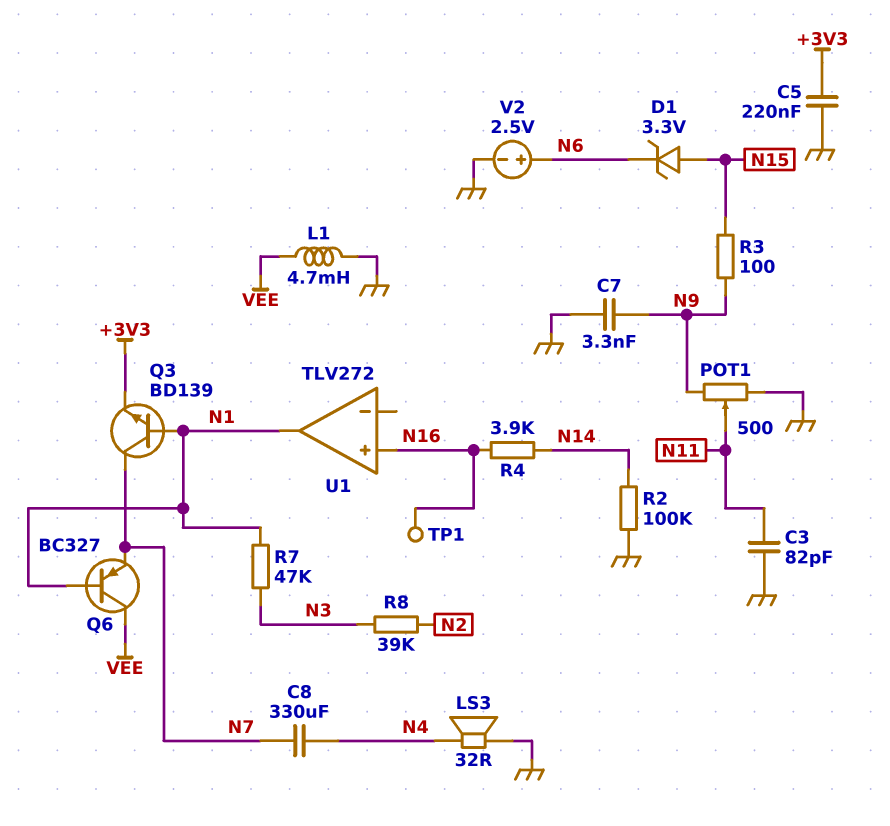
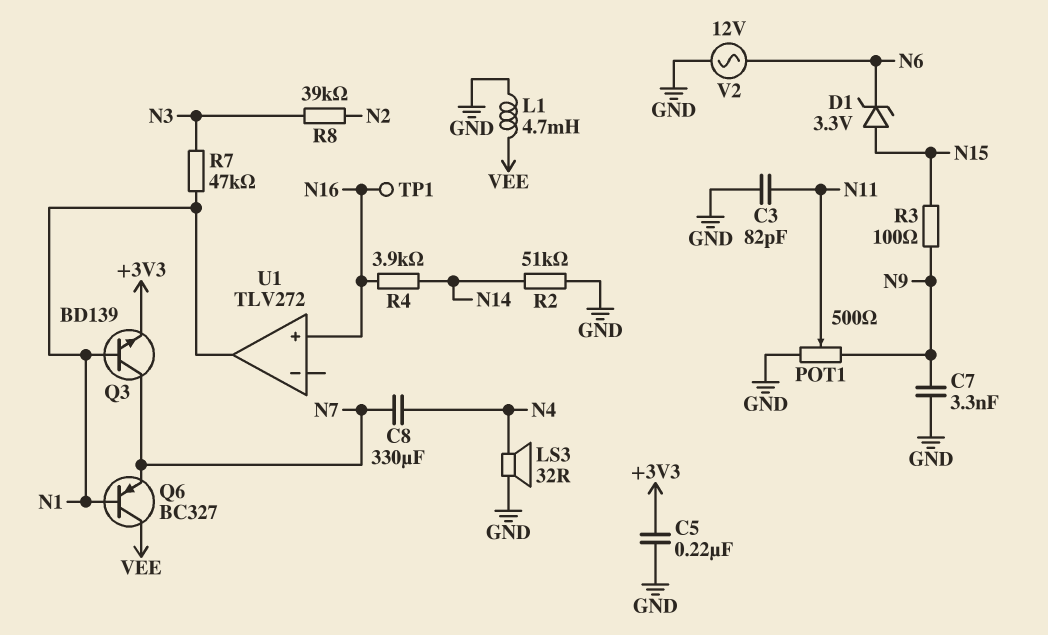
R2: 100k (GND, N14) -> 51k (GND, N14)
V2: 2.5V (plus N6, minus GND) -> AC 12V (GND, N6)

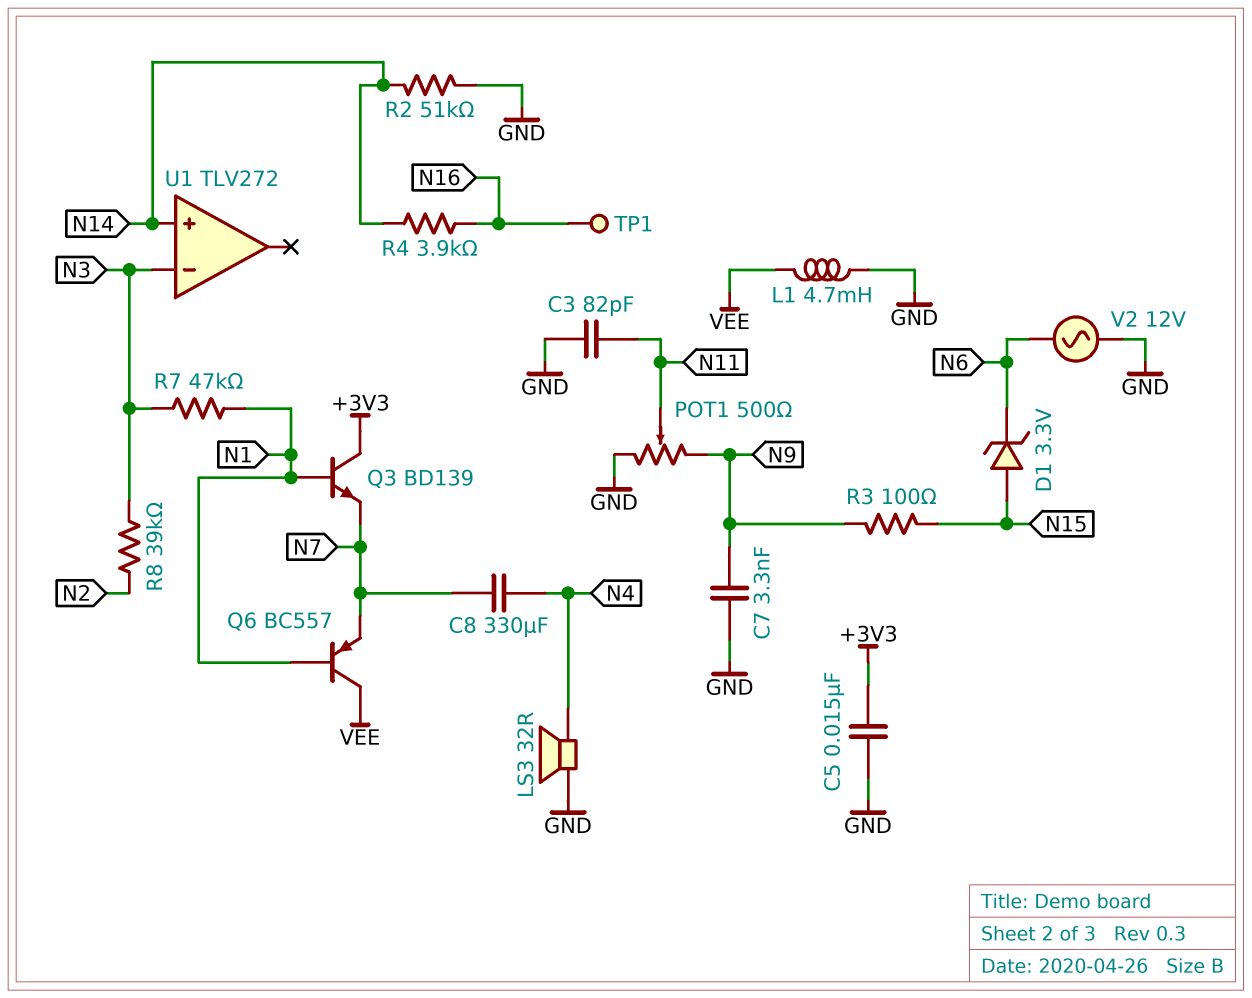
C5: 220nF (+3V3, GND) -> 15nF (+3V3, GND)
Q3: NPN BD139 (B N1, C N7, E +3V3) -> NPN BD139 (B N1, C +3V3, E N7)
Q6: PNP BC327 (B N1, C VEE, E N7) -> PNP BC557 (B N1, C VEE, E N7)
U1 pin in+: N16 -> N14
U1 pin in-: none -> N3
U1 pin out: N1 -> none

